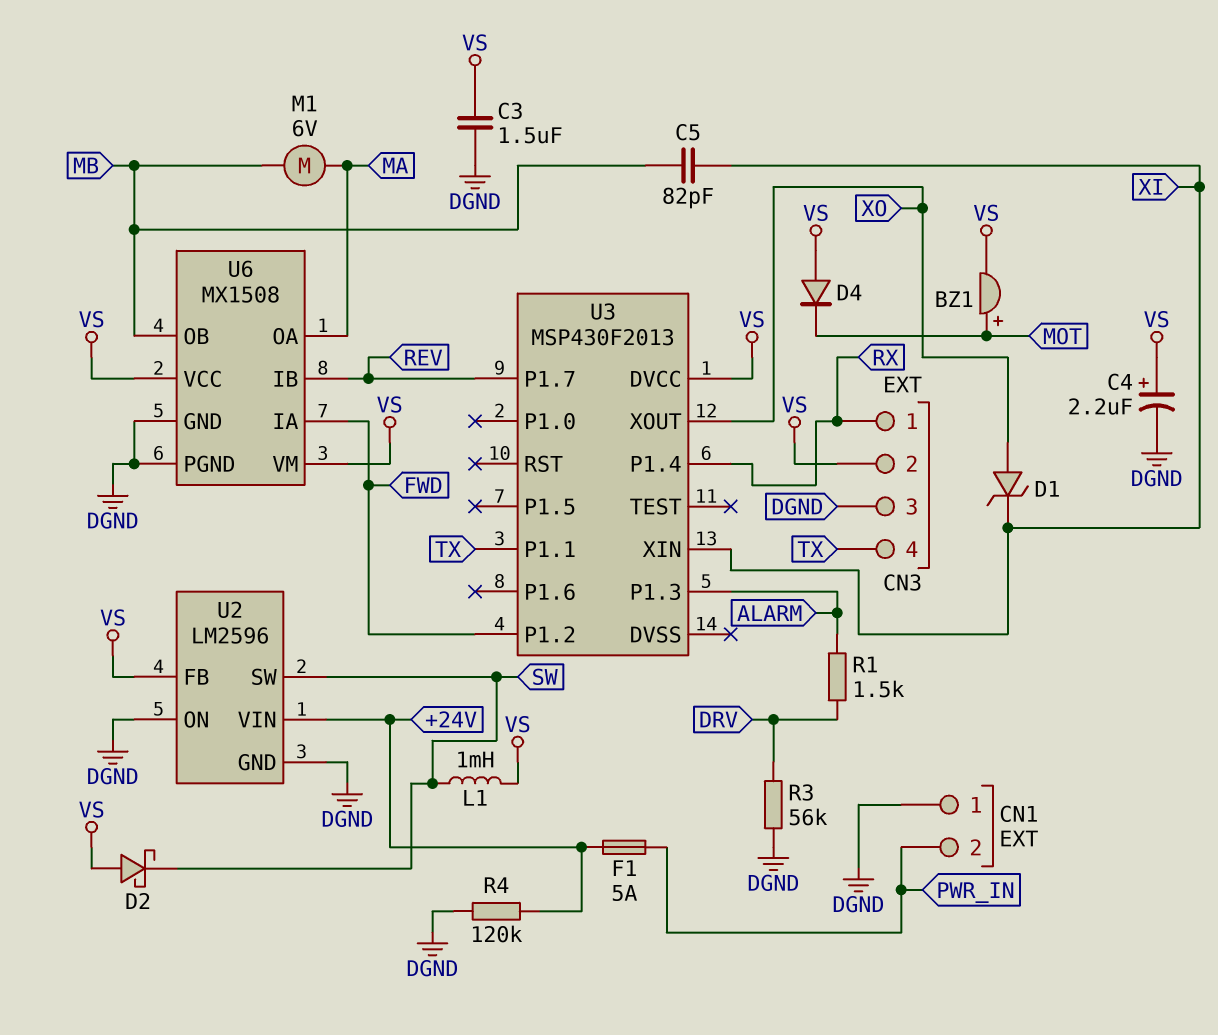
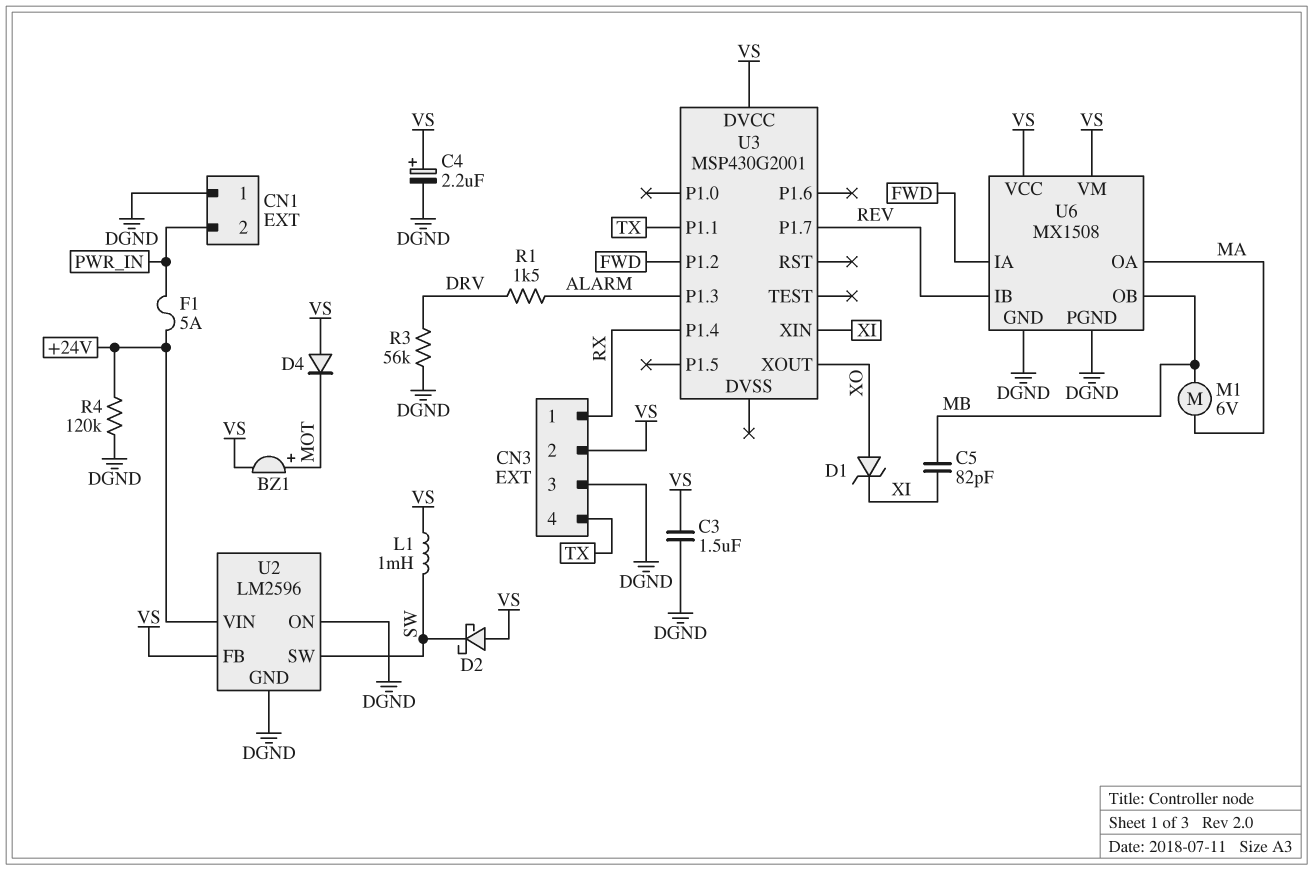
U3: MSP430F2013 -> MSP430G2001

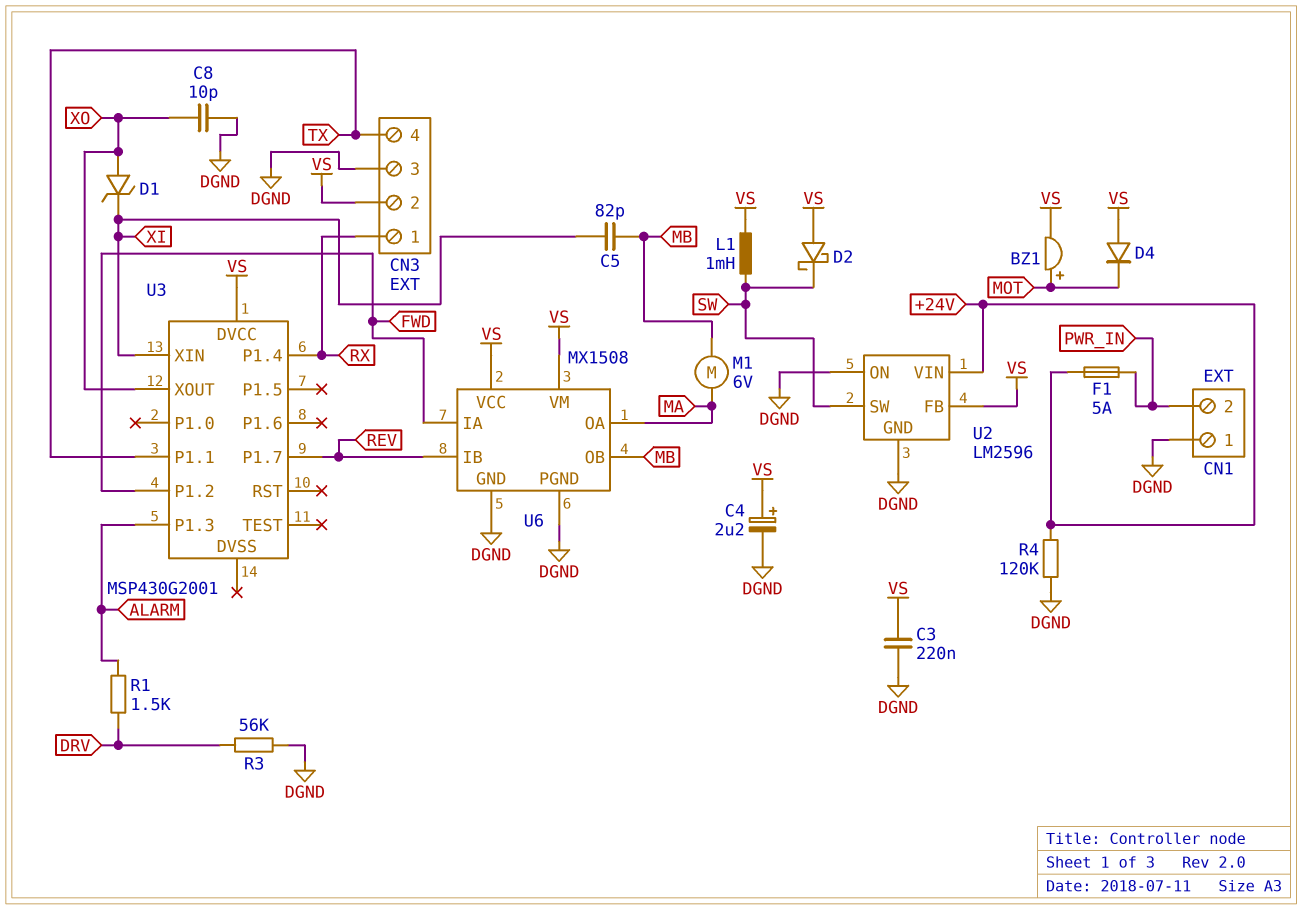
C3: 1.5uF (DGND, VS) -> 220nF (DGND, VS)
C8: none -> 10pF (DGND, XO)

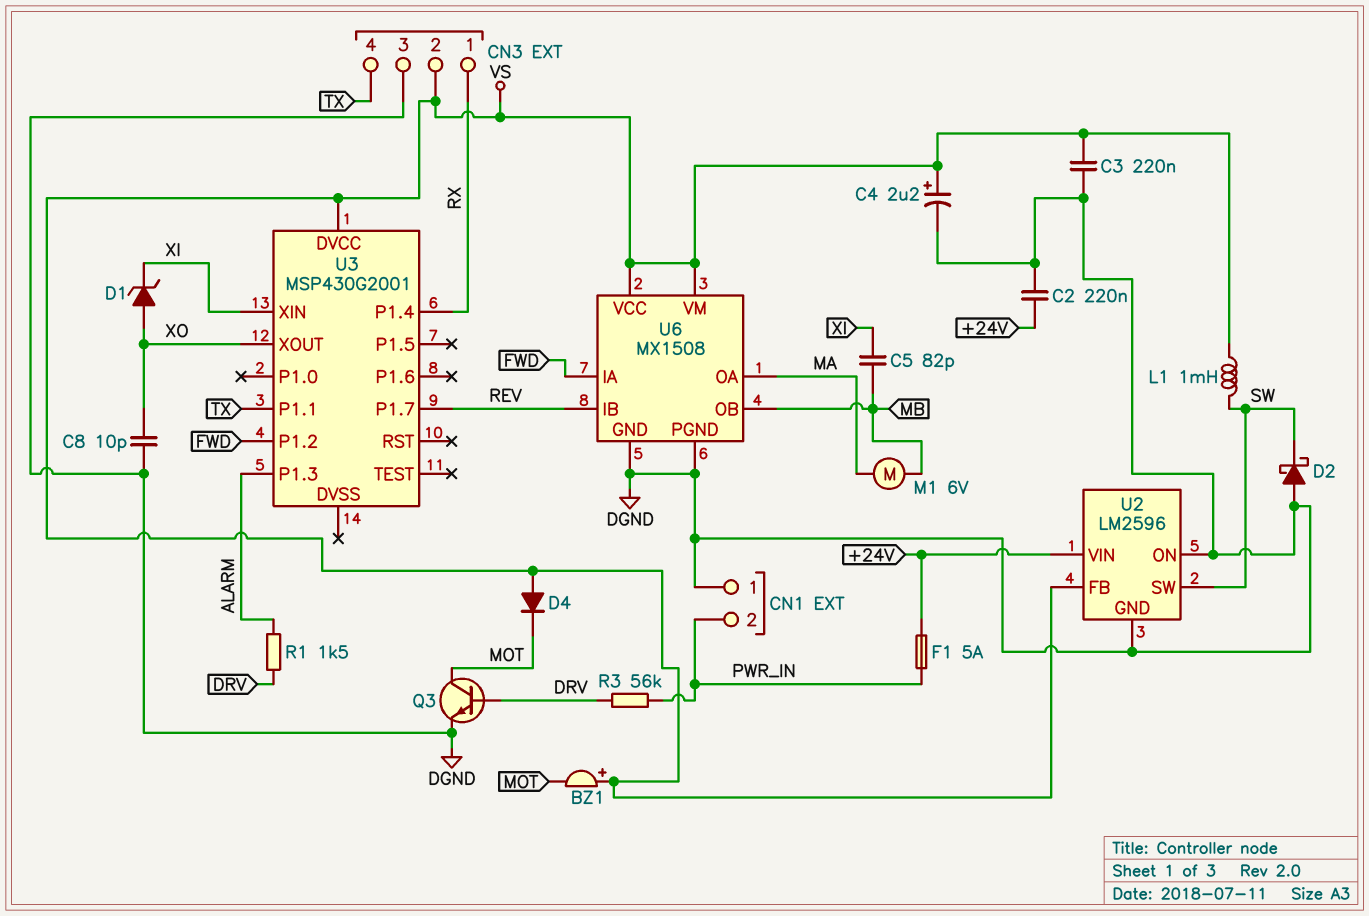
BZ1: buzzer (plus MOT, minus VS) -> buzzer (plus VS, minus MOT)
C2: none -> 220nF (+24V, DGND)
D2: schottky (A VS, K SW) -> schottky (A DGND, K SW)
Q3: none -> NPN (B DRV, C MOT, E DGND)
R3: 56k (DGND, DRV) -> 56k (DRV, PWR_IN)
R4: 120k (+24V, DGND) -> none

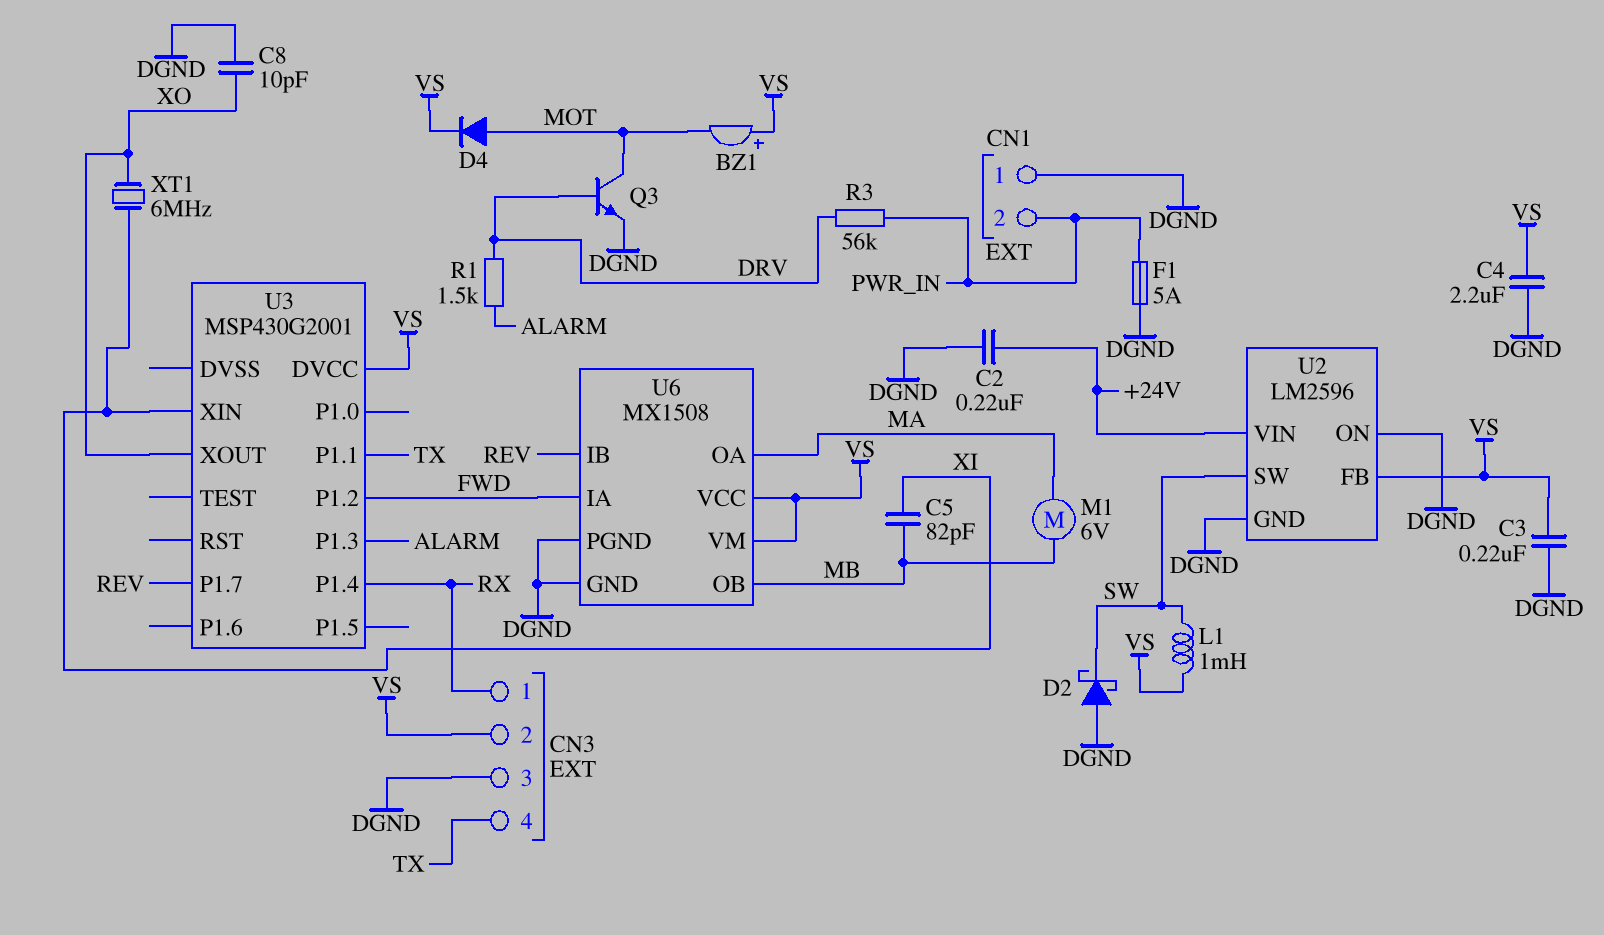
C4: 2.2uF (plus VS, minus DGND) -> 2.2uF (DGND, VS)
D1: zener (A XO, K XI) -> none
D4: diode (A VS, K MOT) -> diode (A MOT, K VS)
F1: 5A (+24V, PWR_IN) -> 5A (DGND, PWR_IN)
XT1: none -> 6MHz (XI, XO)

